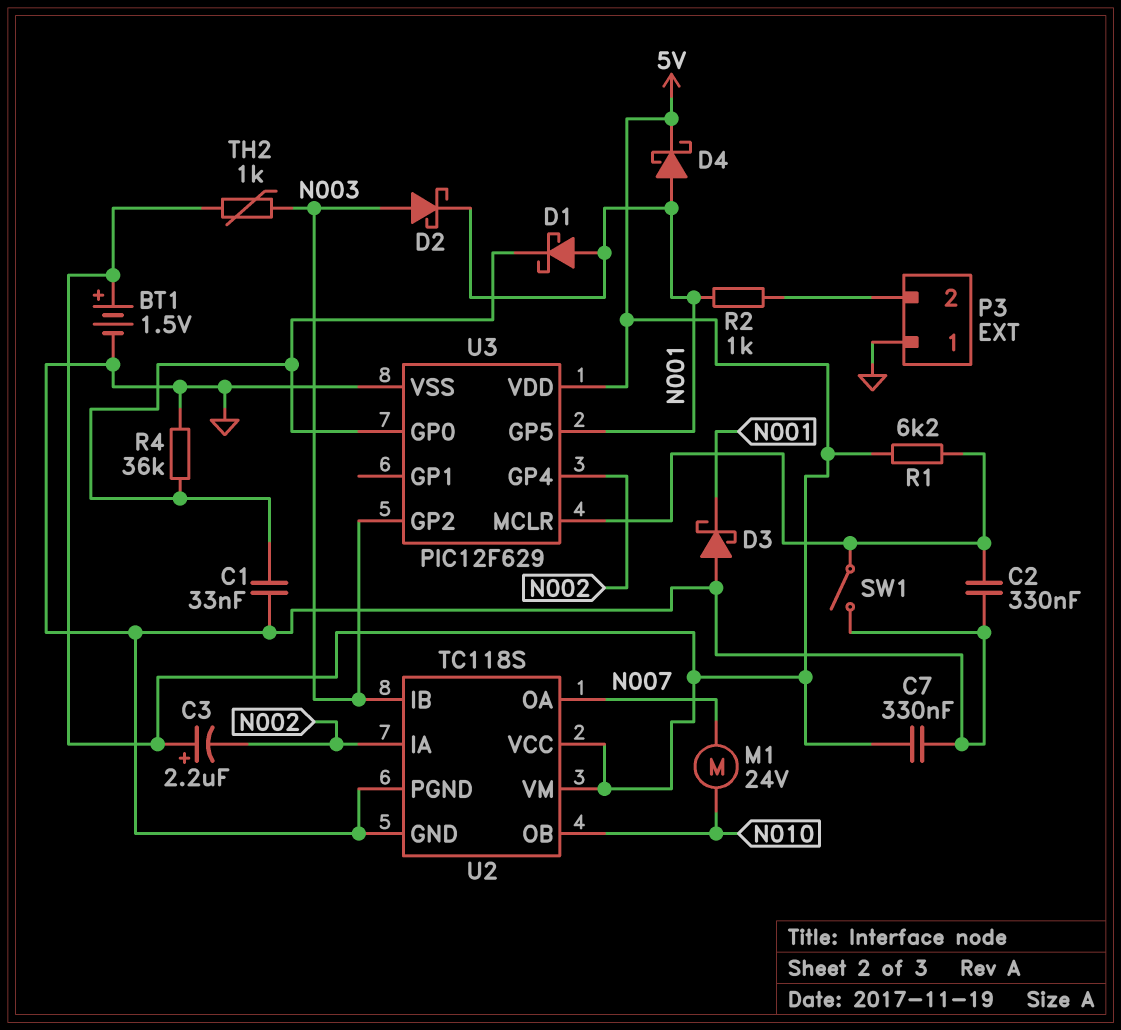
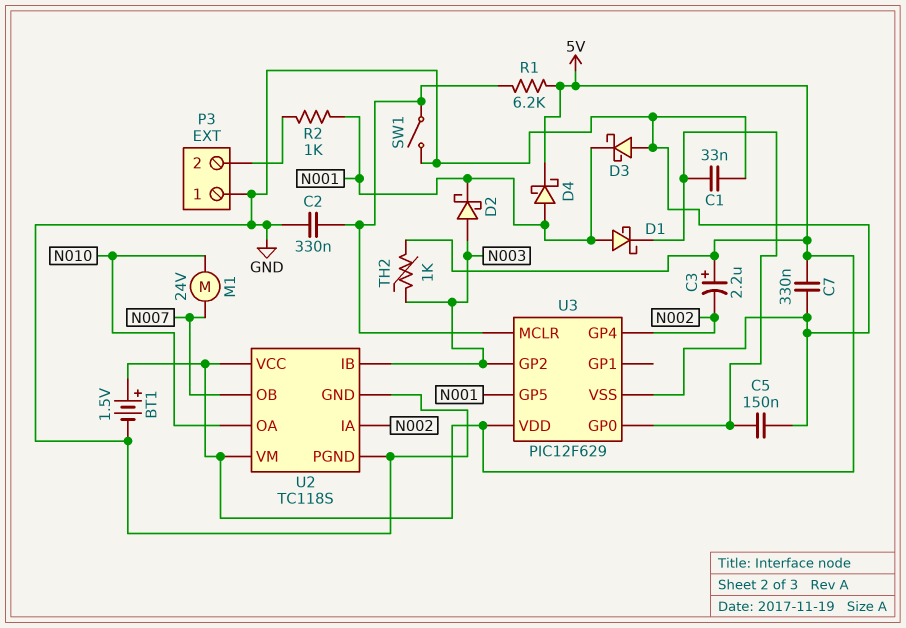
C5: none -> 150nF (GND, U3/GP0)
R4: 36k (GND, U3/GP0) -> none
U2 pin OA: N007 -> N010
U2 pin OB: N010 -> N007

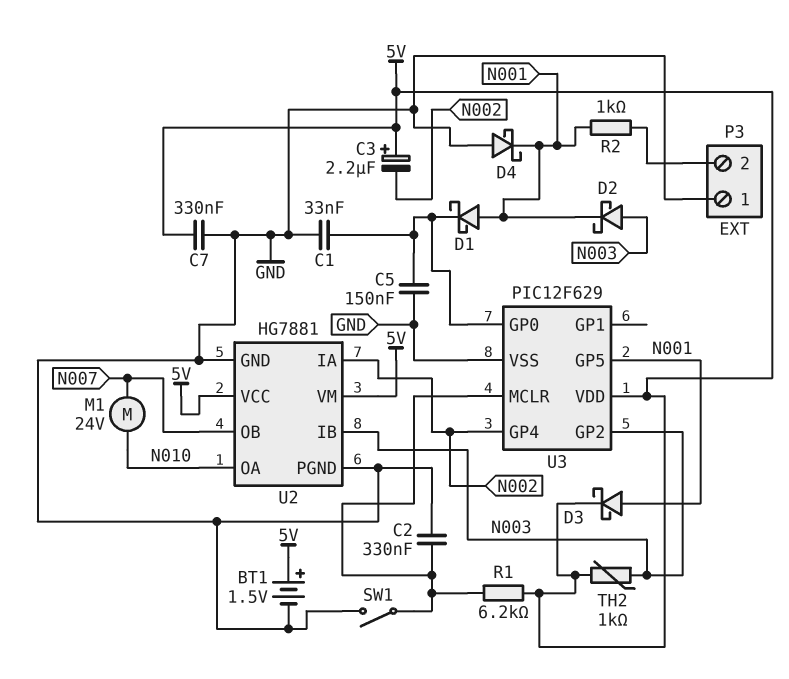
D3: schottky (A GND, K N001) -> schottky (A N001, K 5V)
D4: schottky (A N001, K 5V) -> schottky (A GND, K N001)
U2: TC118S -> HG7881

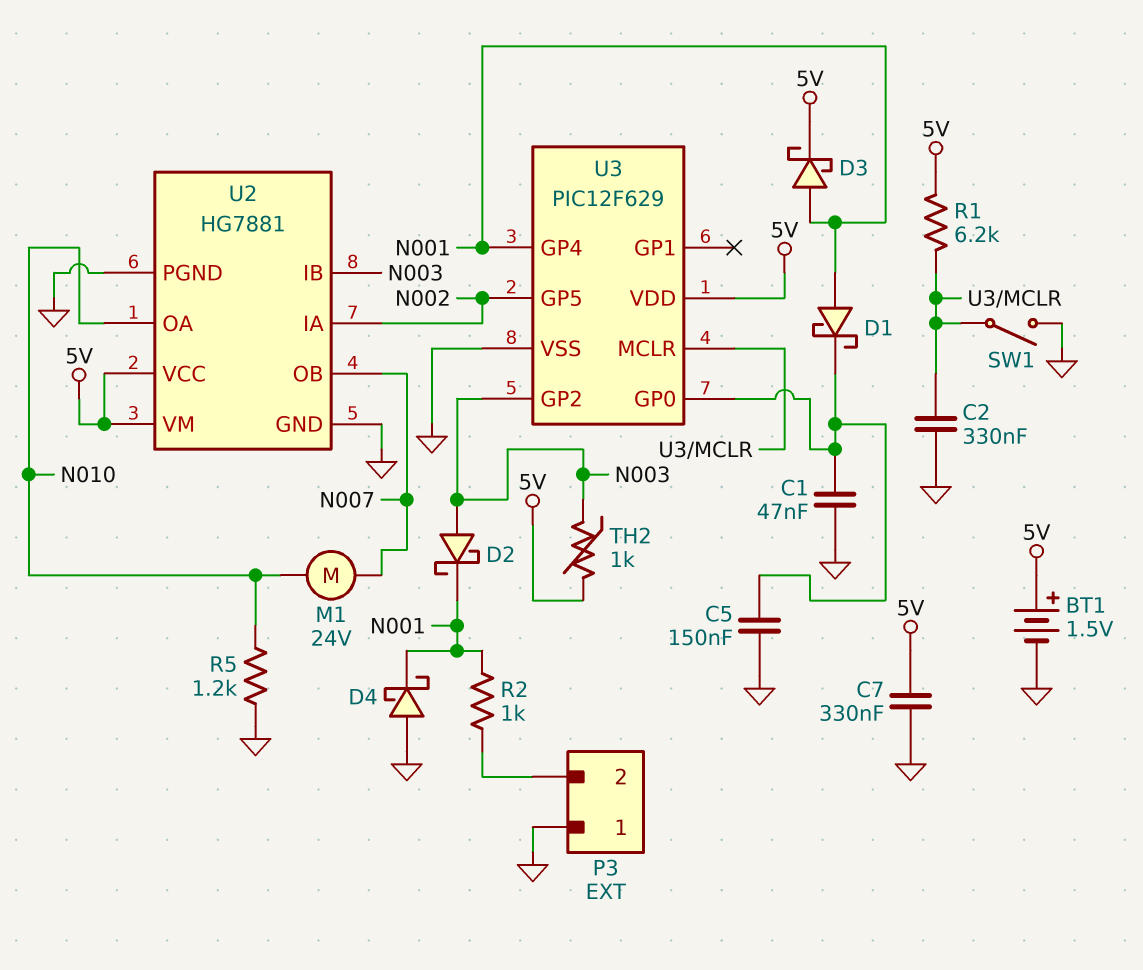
C1: 33nF (GND, U3/GP0) -> 47nF (GND, U3/GP0)
C3: 2.2uF (plus 5V, minus N002) -> none
R5: none -> 1.2k (GND, N010)
U3 pin GP4: N002 -> N001
U3 pin GP5: N001 -> N002

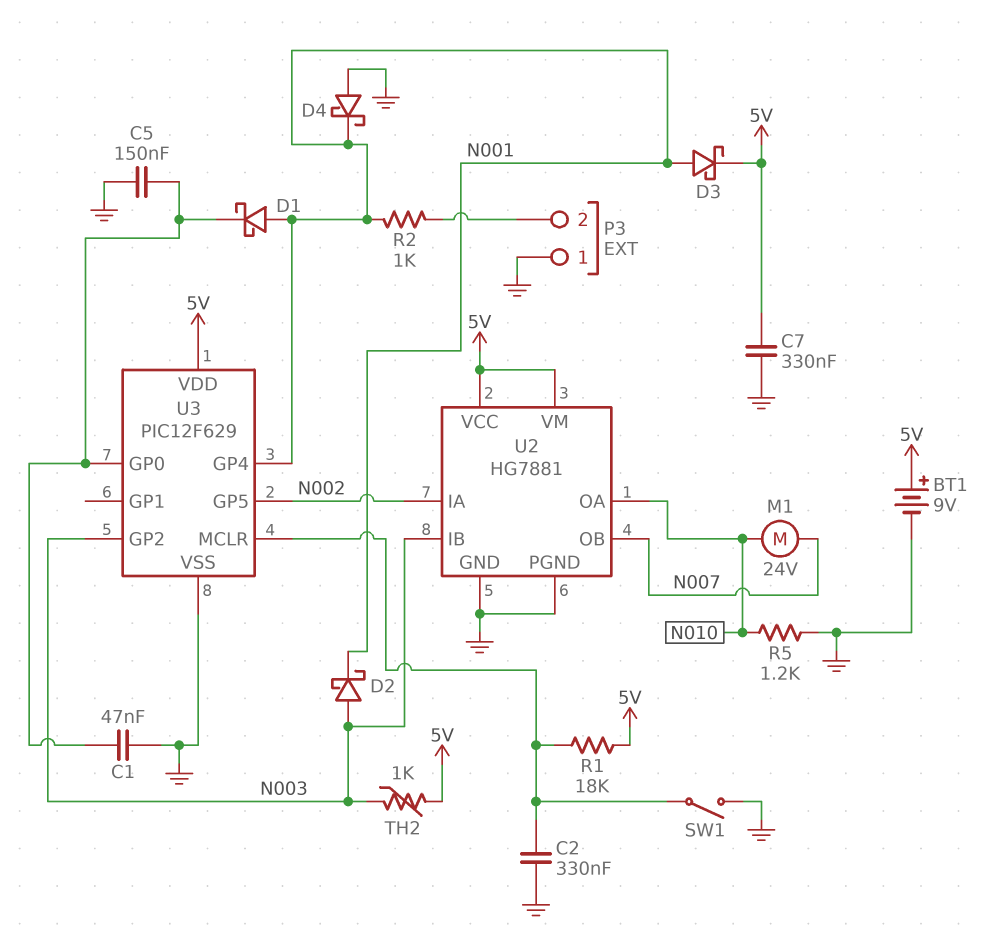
BT1: 1.5V (plus 5V, minus GND) -> 9V (plus 5V, minus GND)
R1: 6.2k (5V, U3/MCLR) -> 18k (5V, U3/MCLR)

